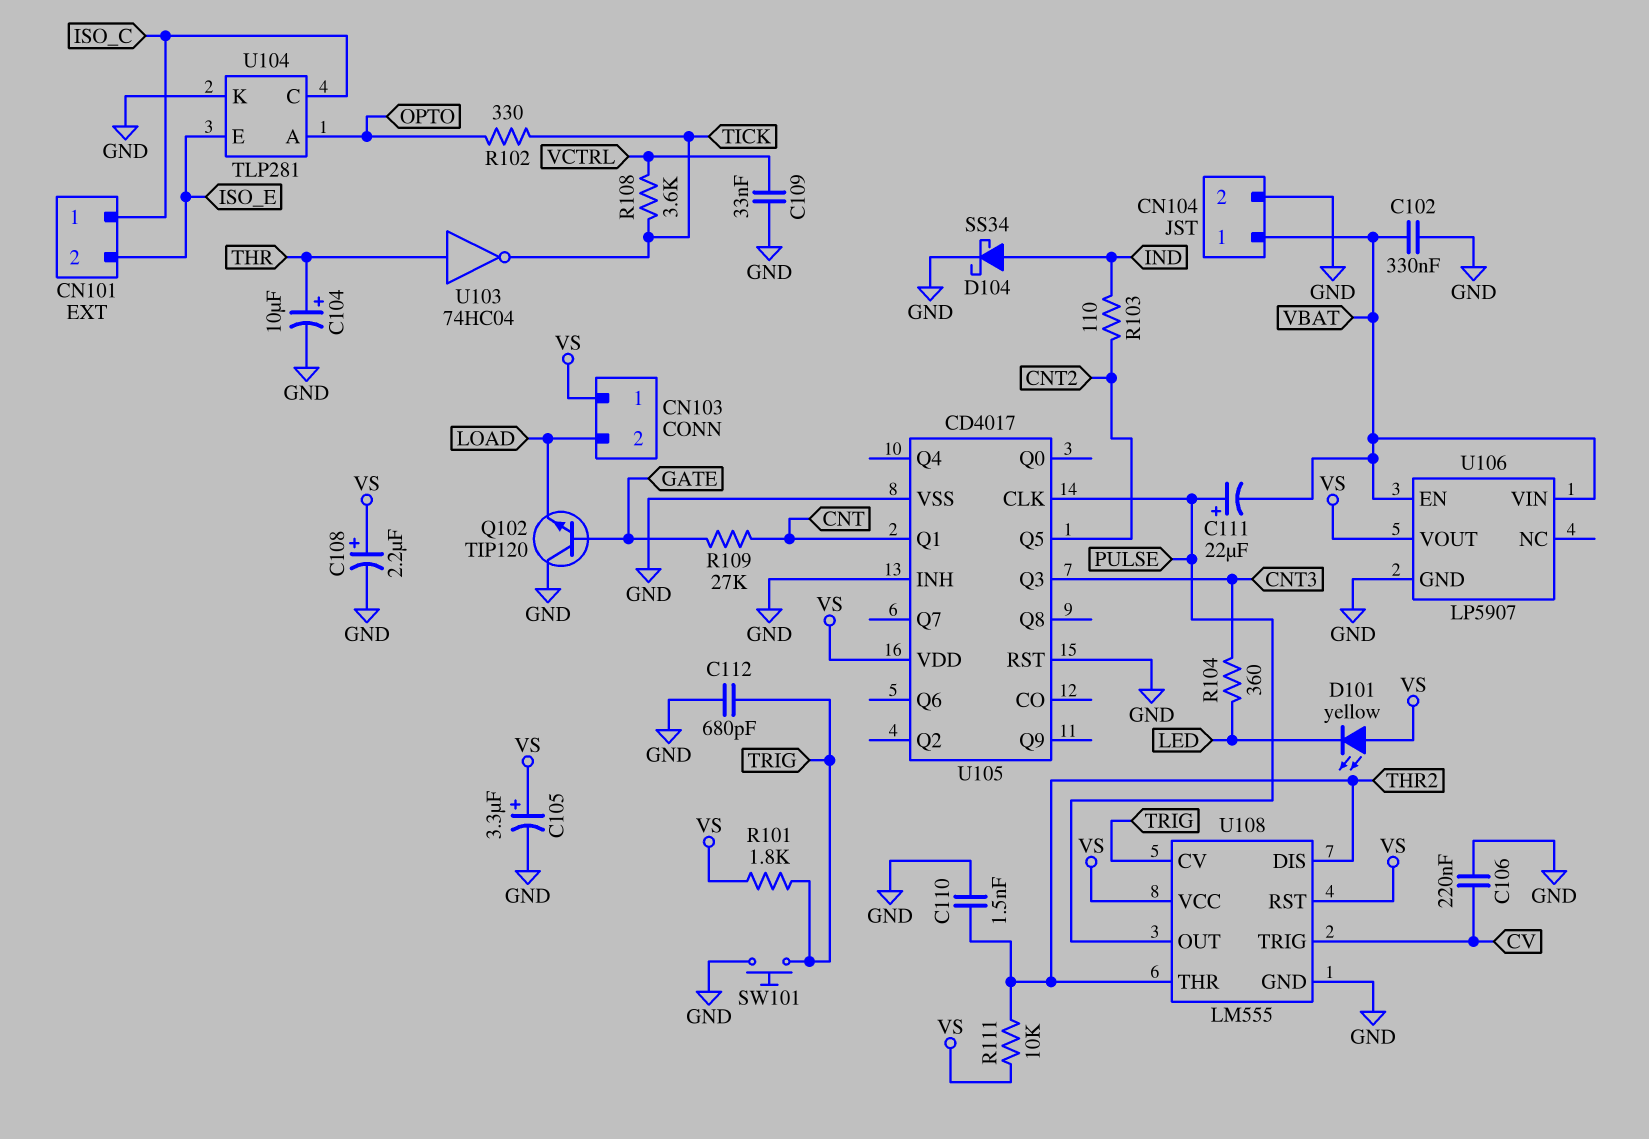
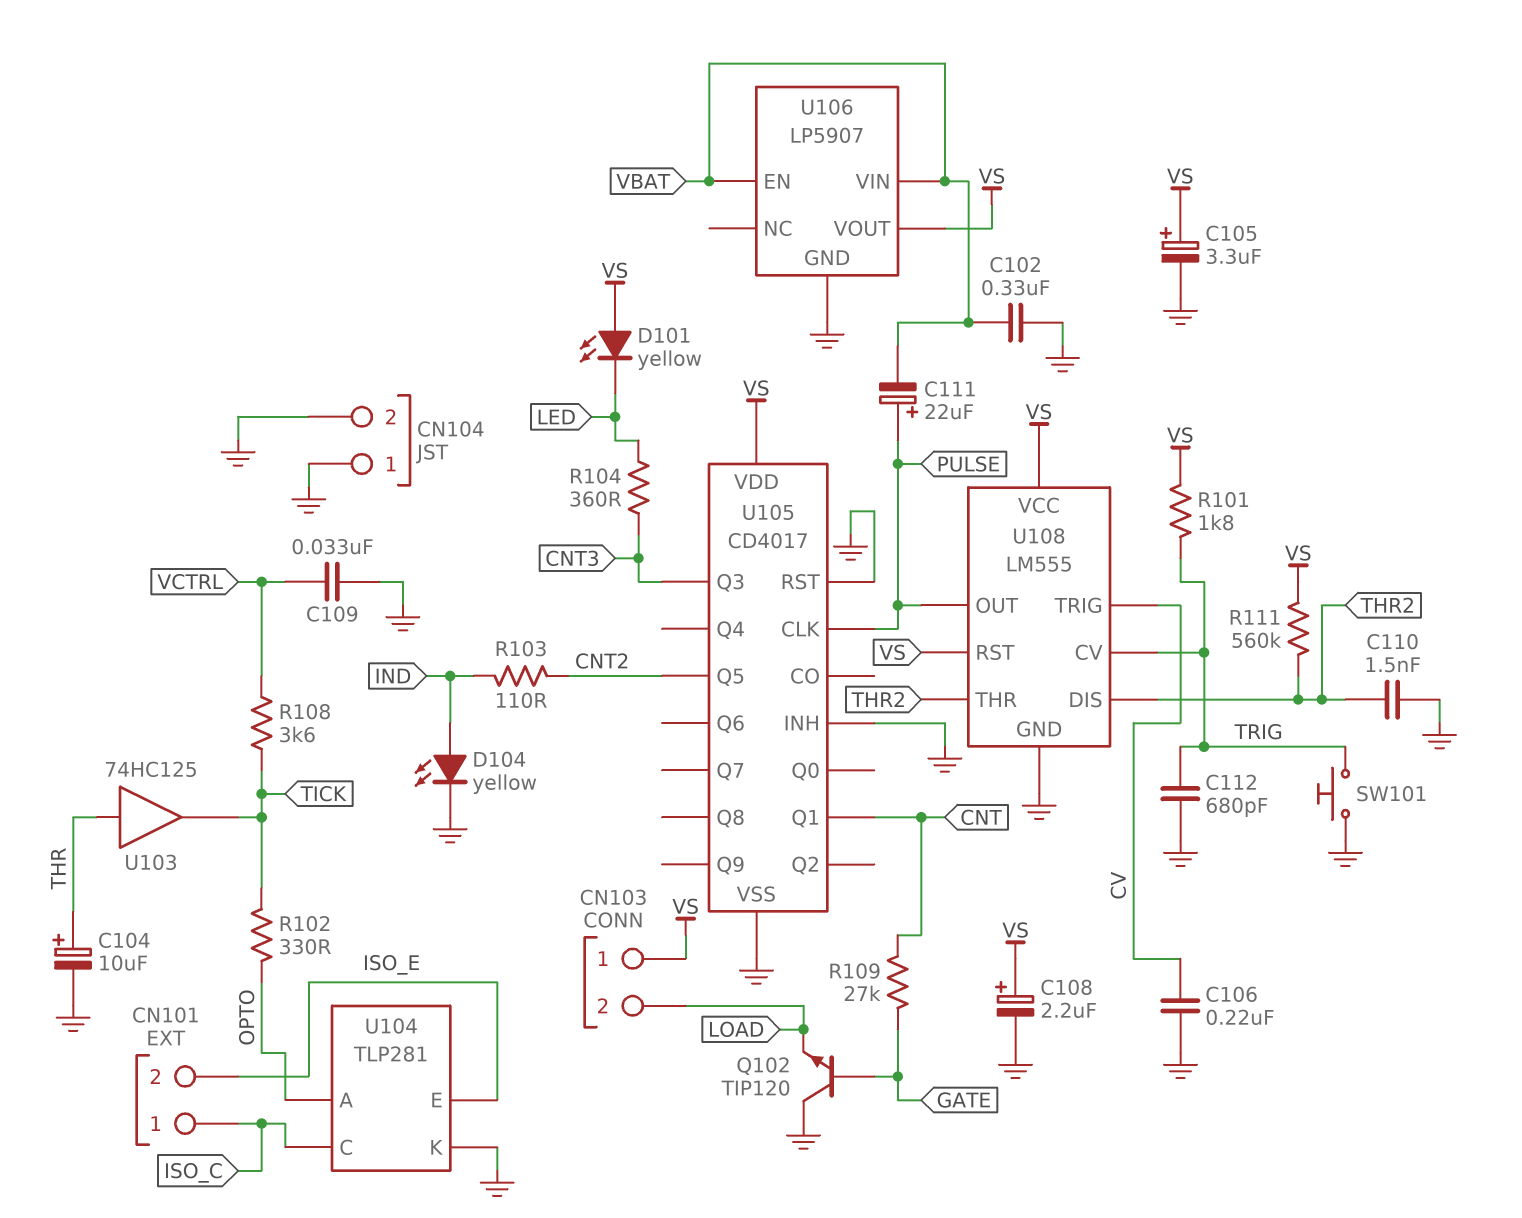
CN104 pin 1: VBAT -> GND
D104: schottky SS34 (A IND, K GND) -> LED yellow (A IND, K GND)
R111: 10k (THR2, VS) -> 560k (THR2, VS)
U103: NOT 74HC04 (in THR, out TICK) -> buffer 74HC125 (in THR, out TICK)

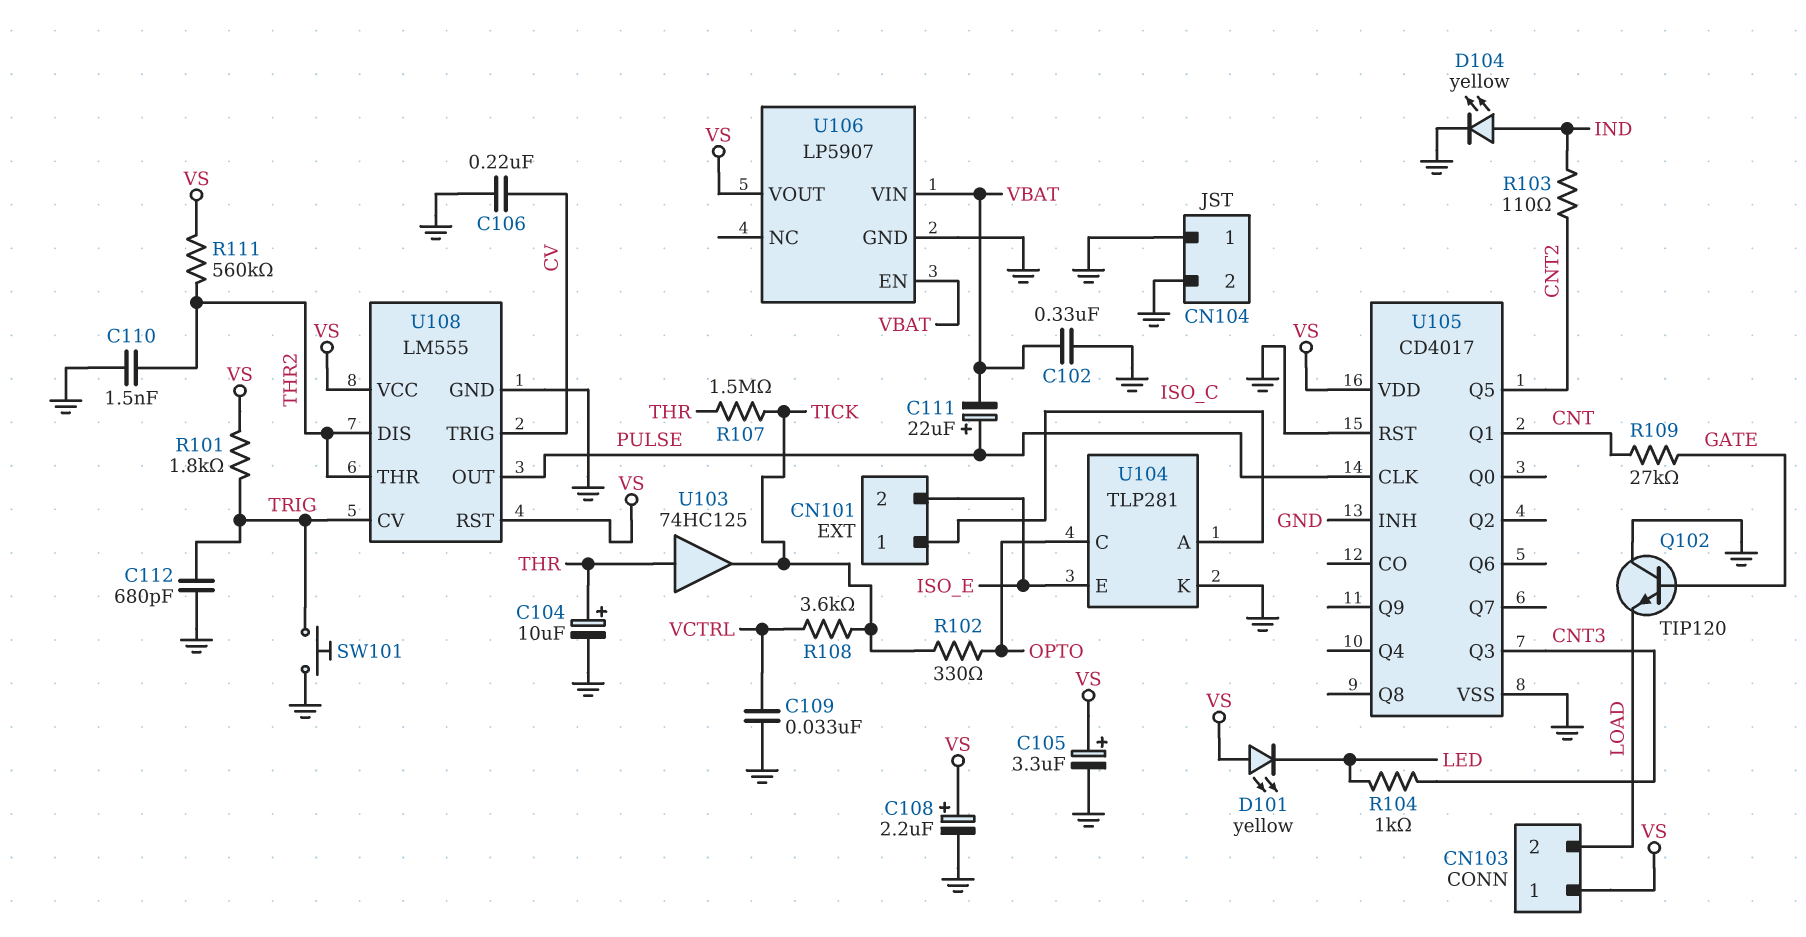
R104: 360 (CNT3, LED) -> 1k (CNT3, LED)
R107: none -> 1.5M (THR, TICK)
U104 pin A: OPTO -> ISO_C
U104 pin C: ISO_C -> OPTO

